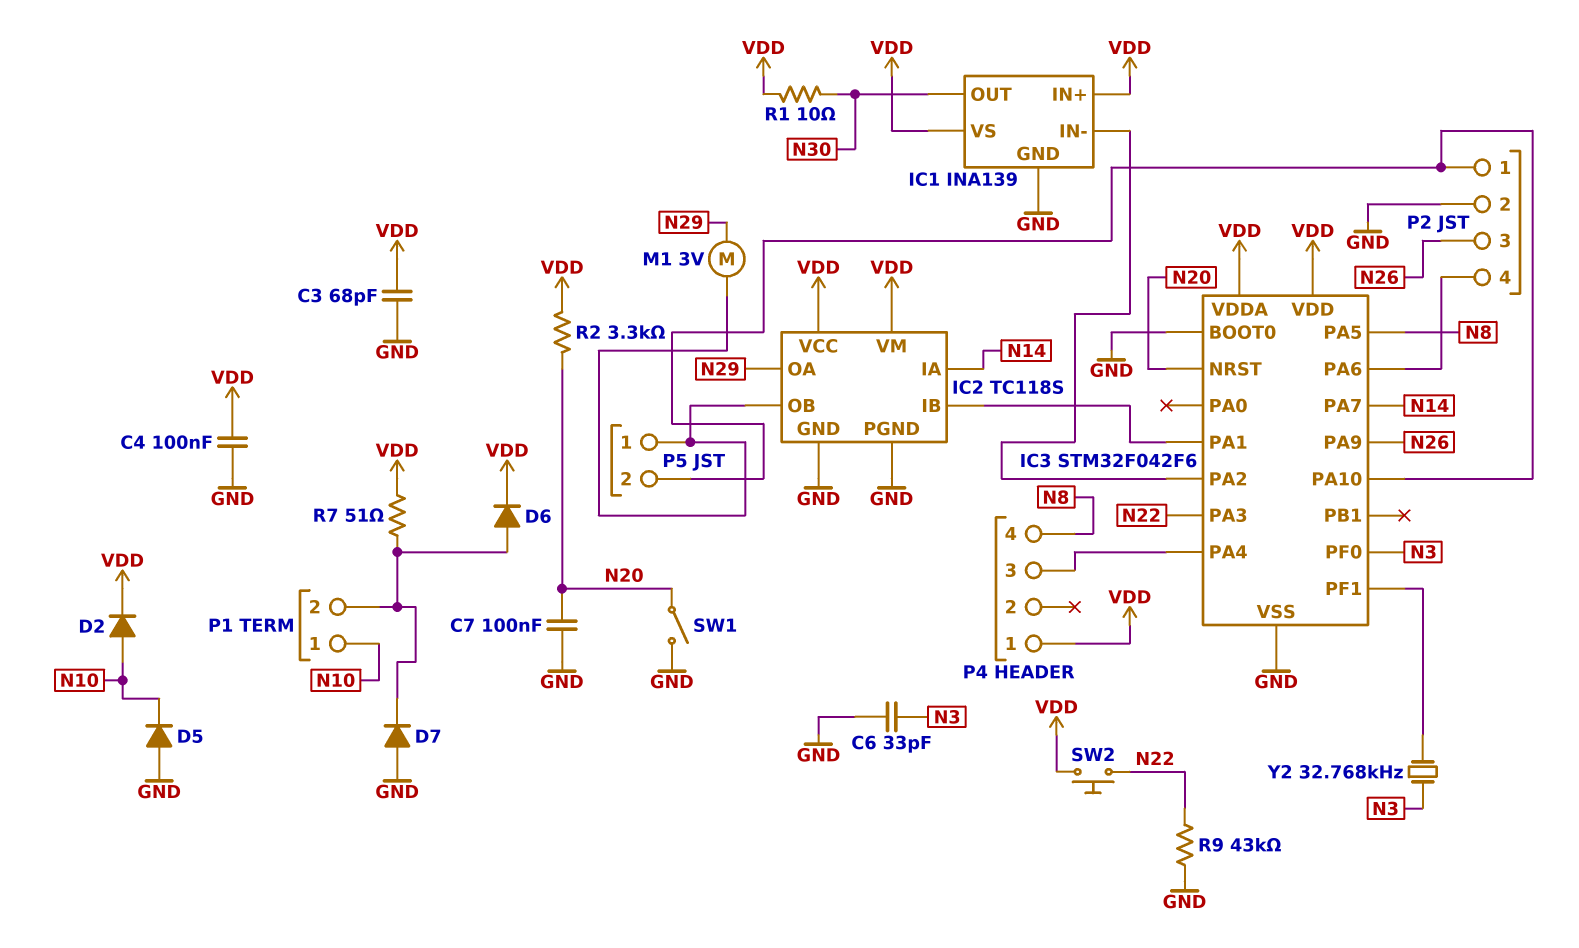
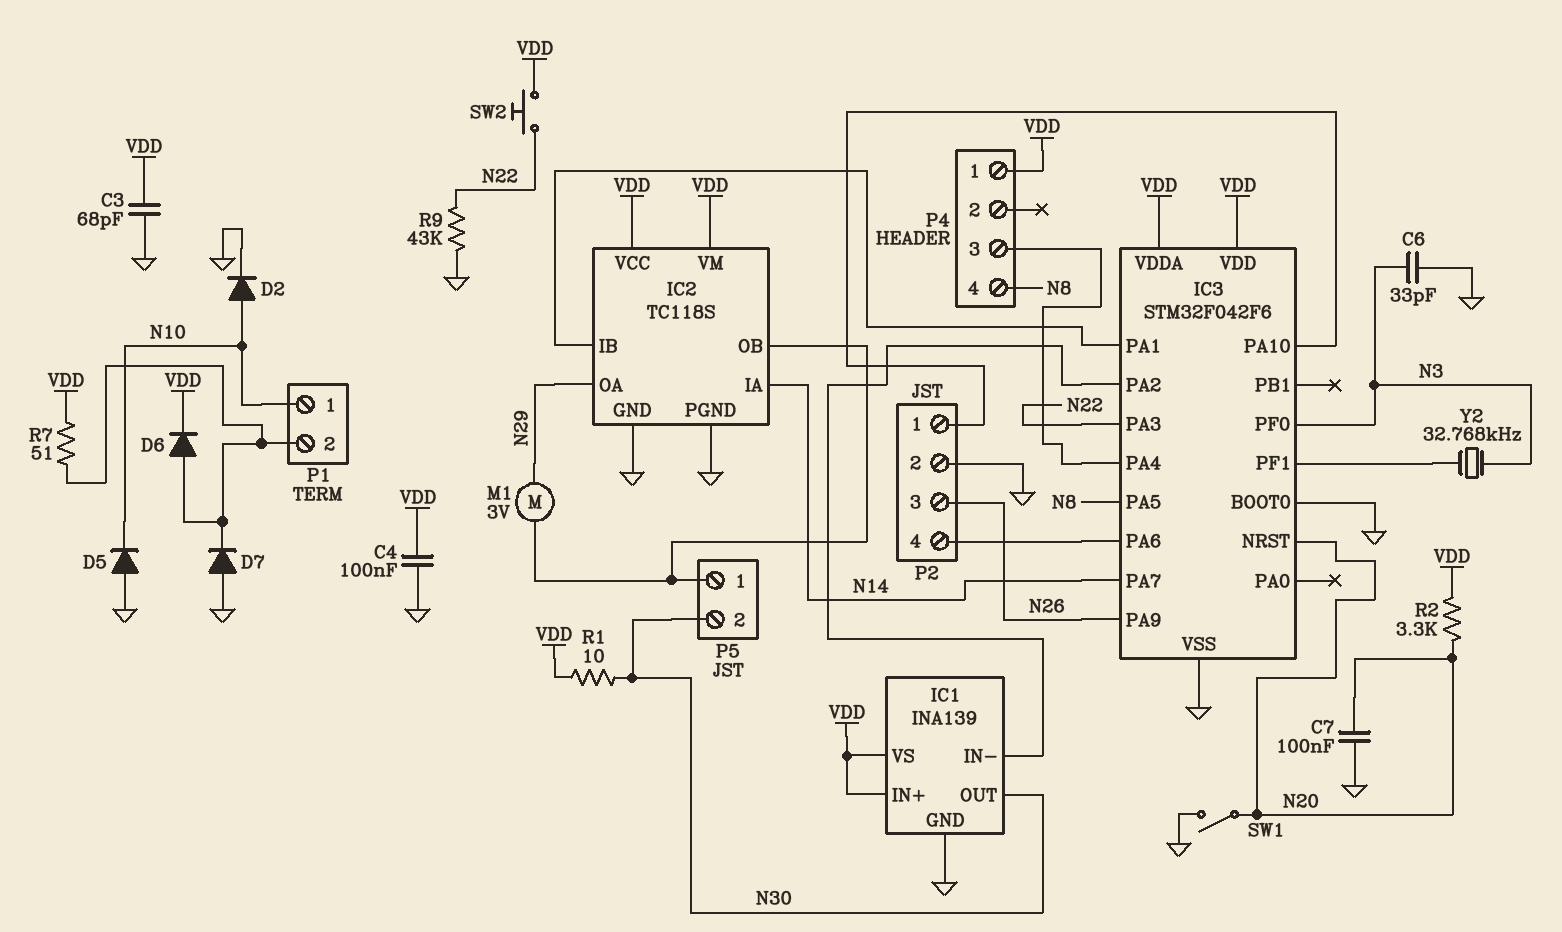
D2: diode (A N10, K VDD) -> diode (A N10, K GND)
P5 pin 2: IC3/PA10 -> N30

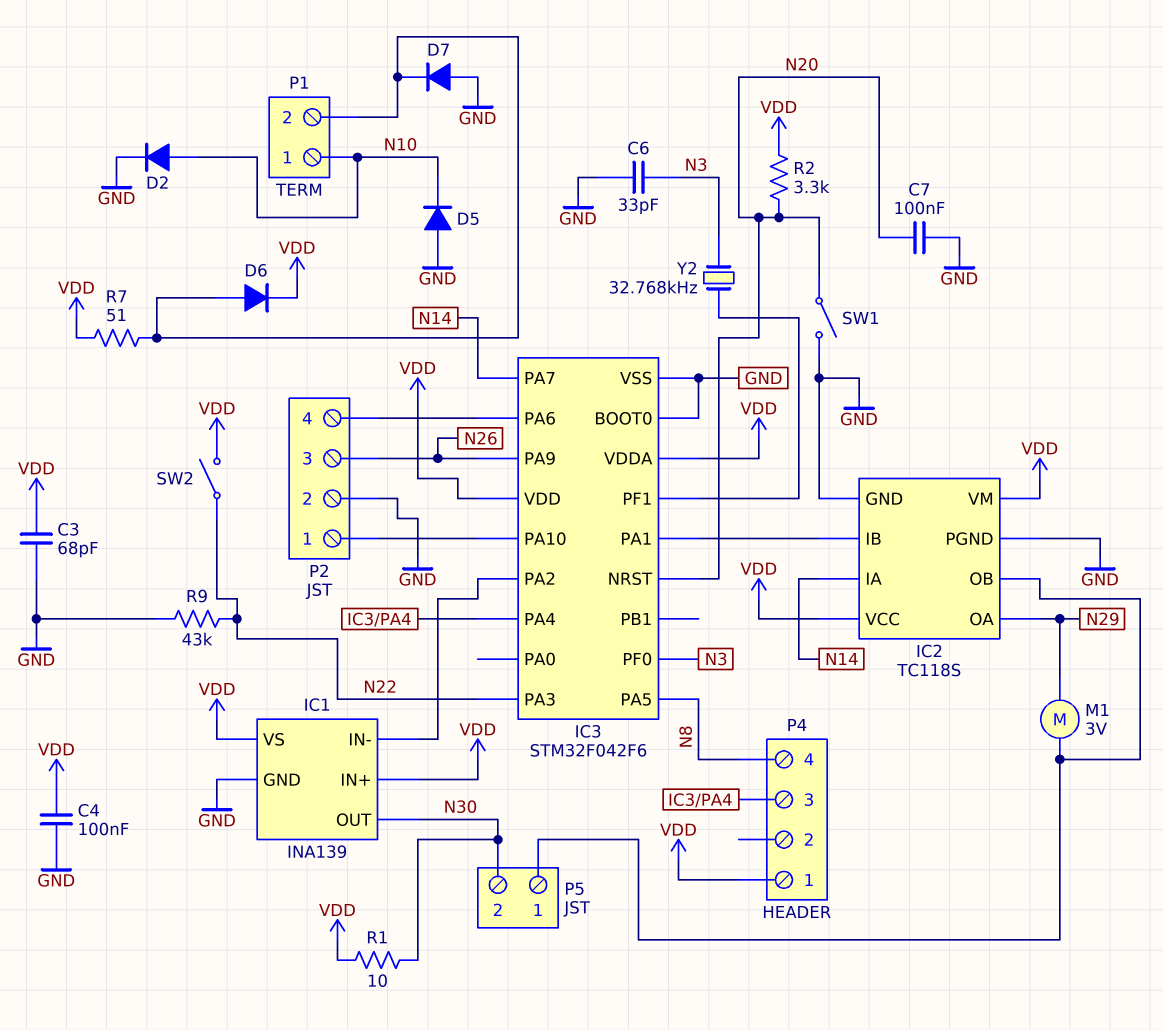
SW2: button (N22, VDD) -> switch (N22, VDD)

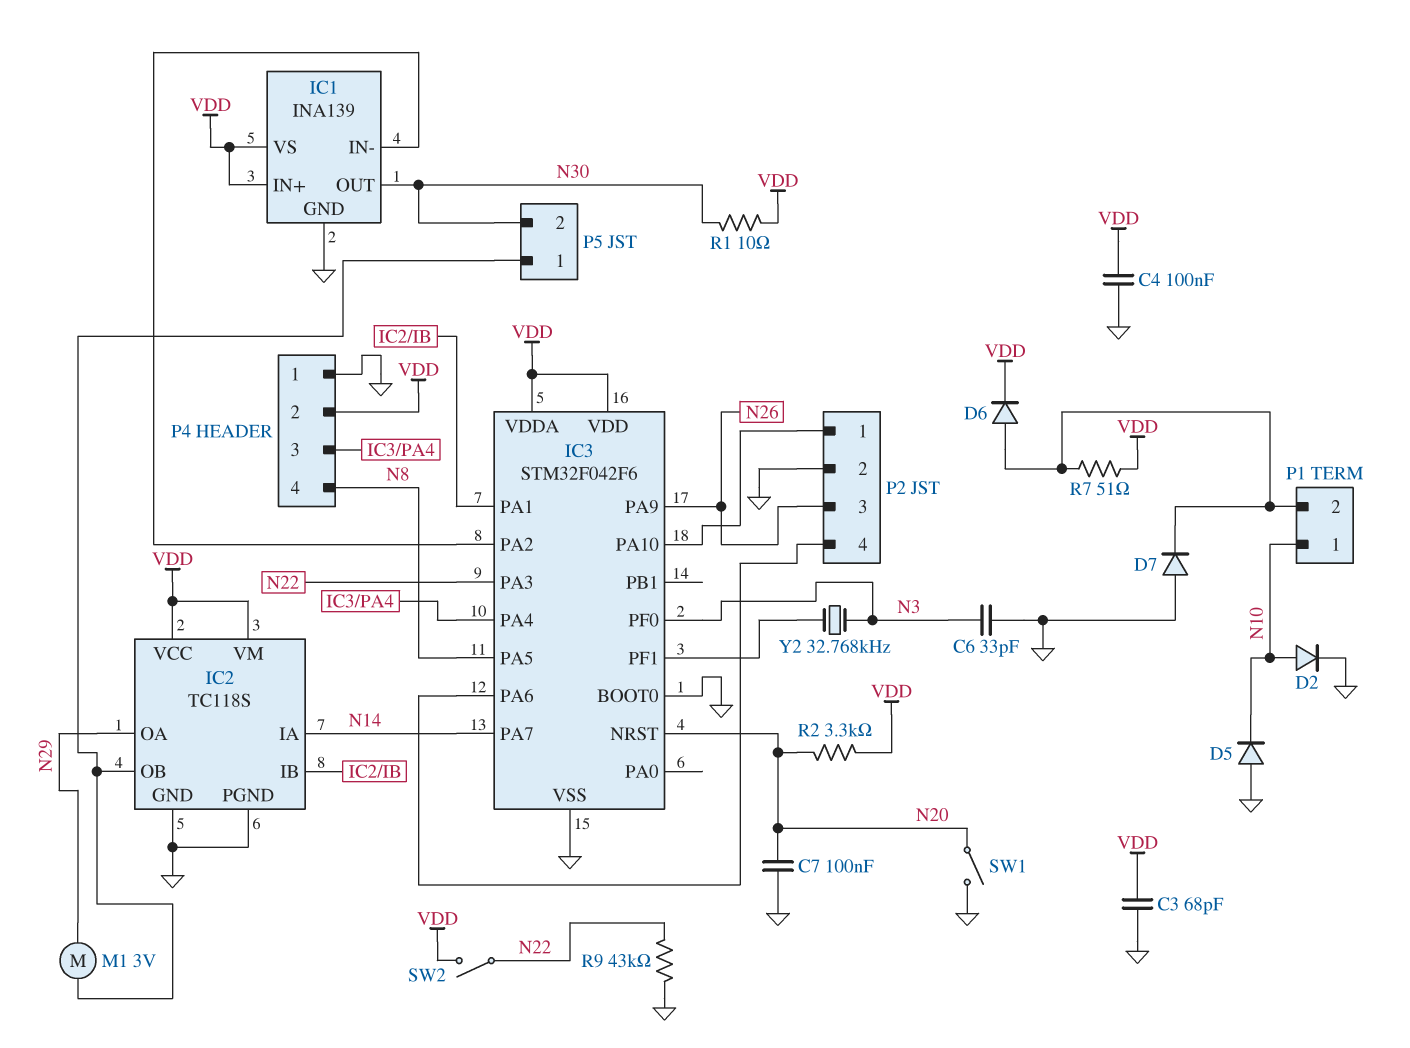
P4 pin 1: VDD -> GND
P4 pin 2: none -> VDD

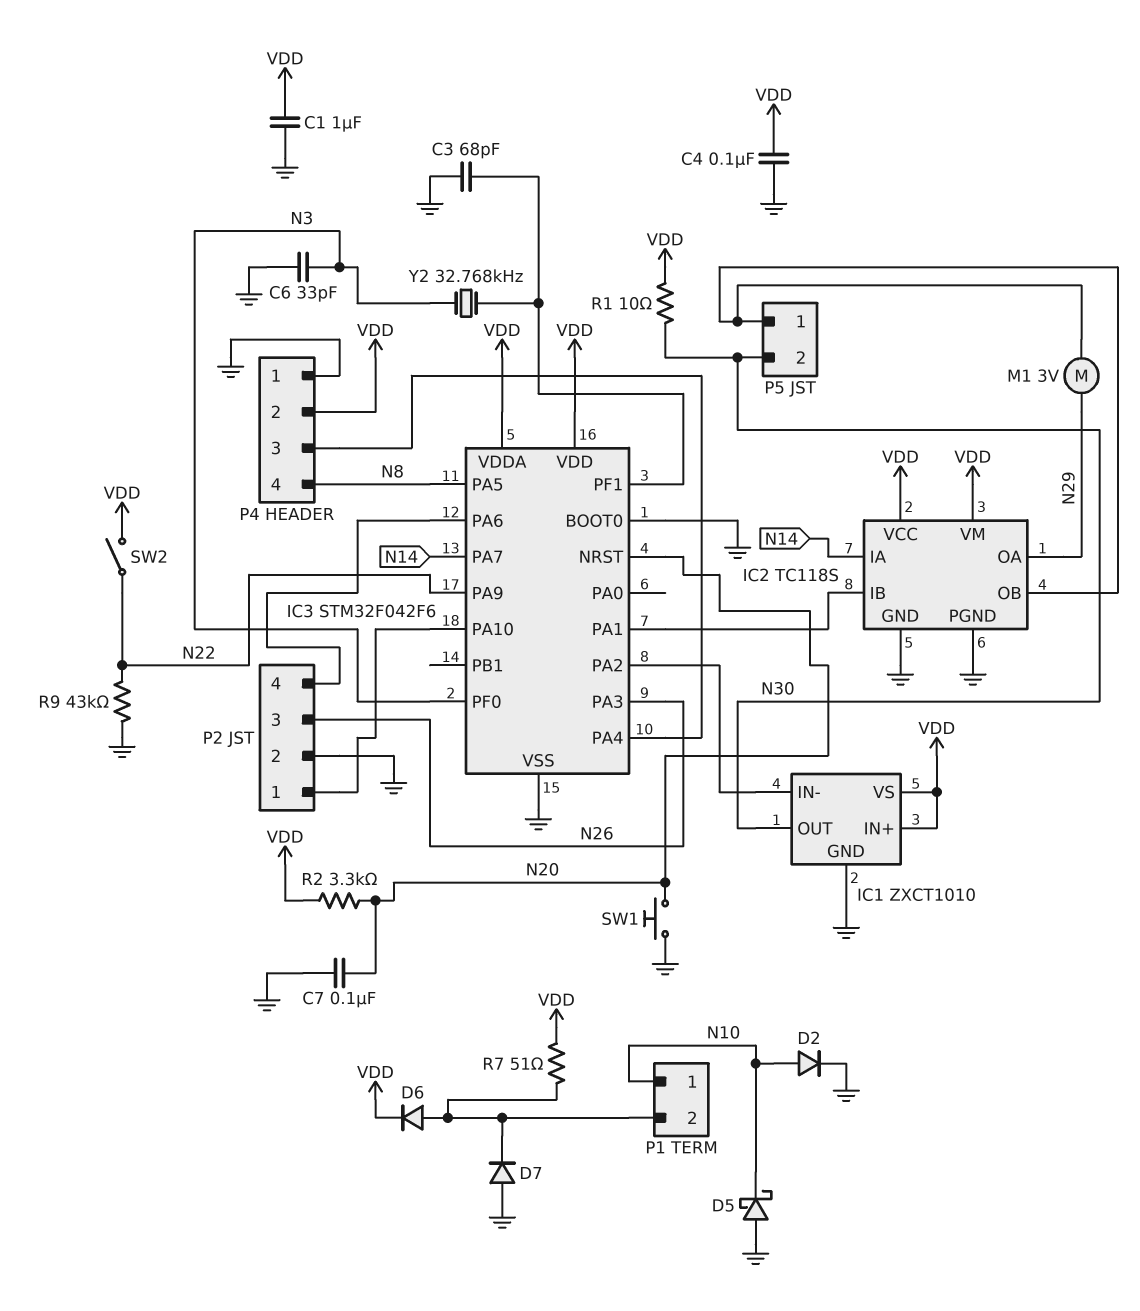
C1: none -> 1uF (GND, VDD)
C3: 68pF (GND, VDD) -> 68pF (GND, IC3/PF1)
D5: diode (A GND, K N10) -> schottky (A GND, K N10)
IC1: INA139 -> ZXCT1010
IC3 pin PA3: N22 -> N26
IC3 pin PA9: N26 -> N22
SW1: switch (GND, N20) -> button (GND, N20)

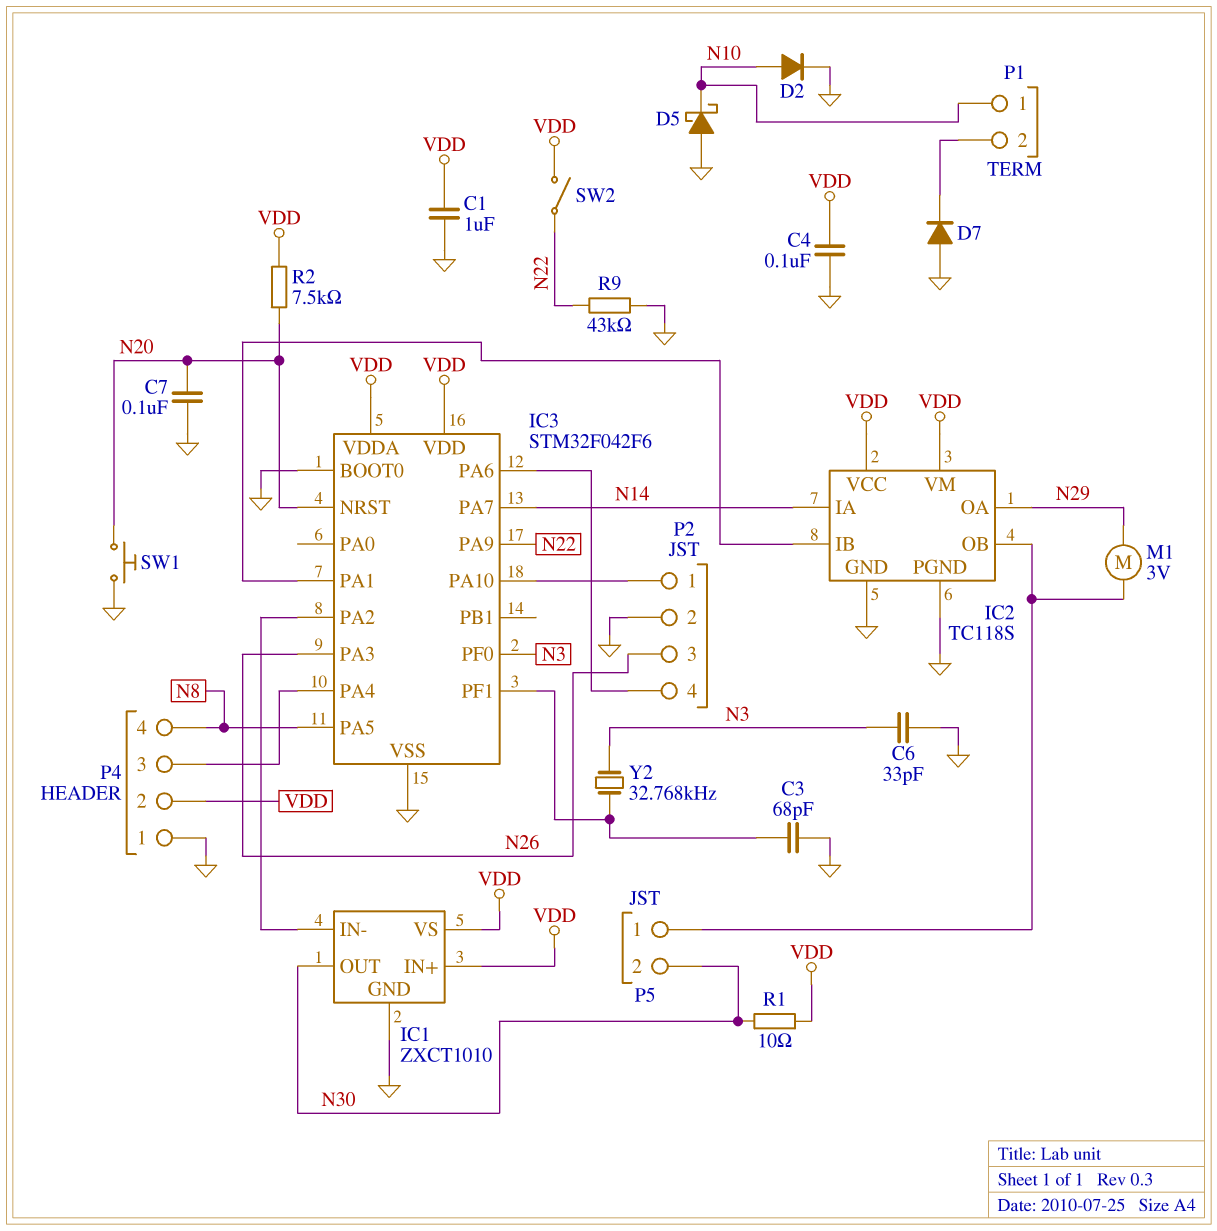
D6: diode (A P1/2, K VDD) -> none
R2: 3.3k (N20, VDD) -> 7.5k (N20, VDD)
R7: 51 (P1/2, VDD) -> none

